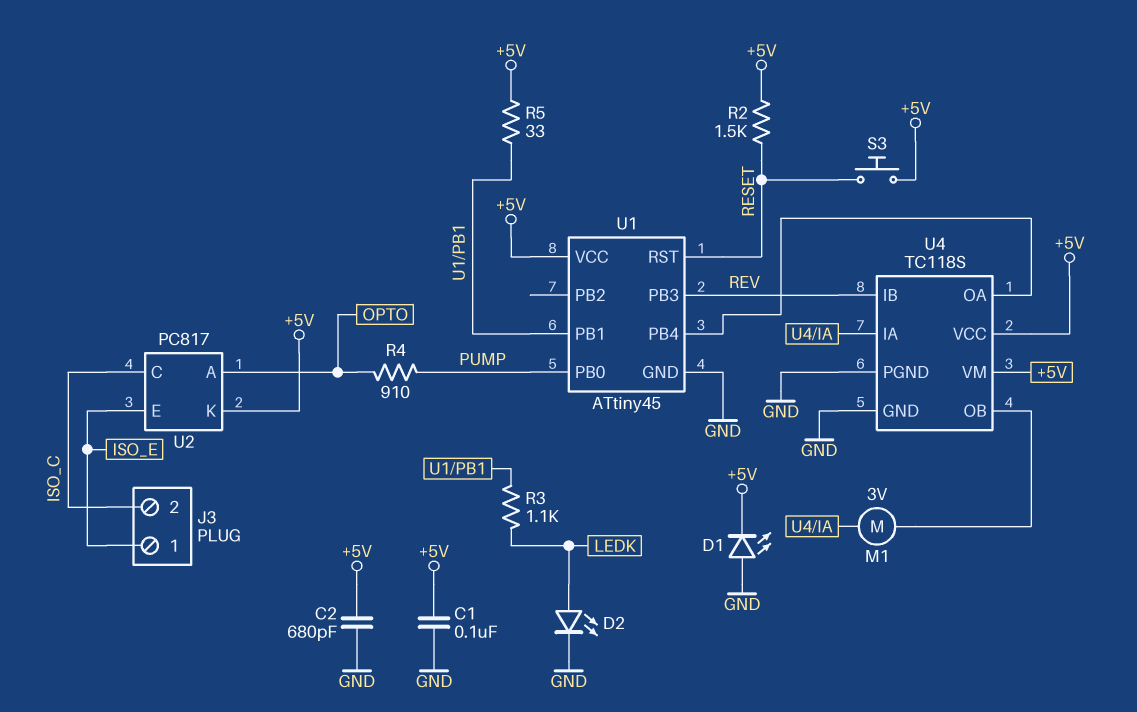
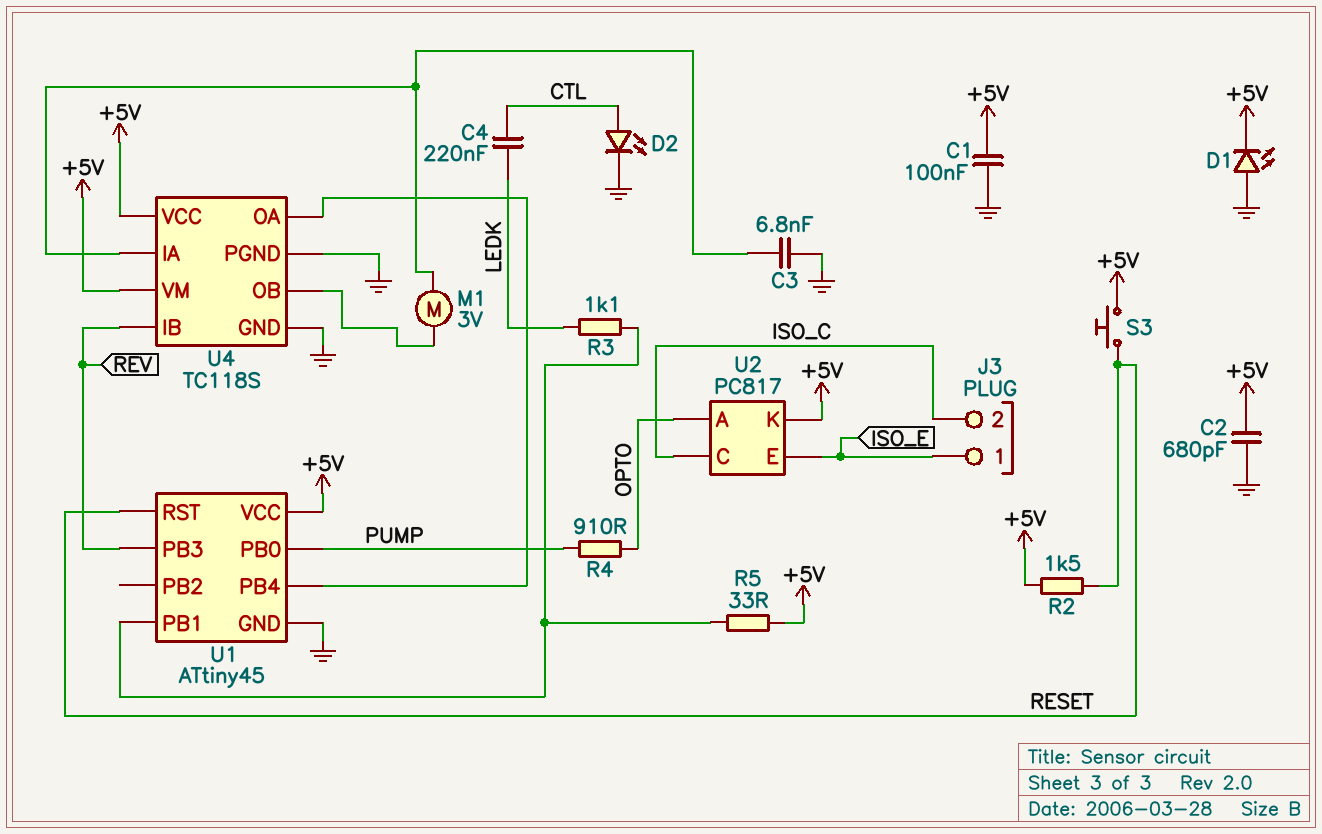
C3: none -> 6.8nF (GND, U4/IA)
C4: none -> 220nF (CTL, LEDK)
D2: LED (A LEDK, K GND) -> LED (A CTL, K GND)

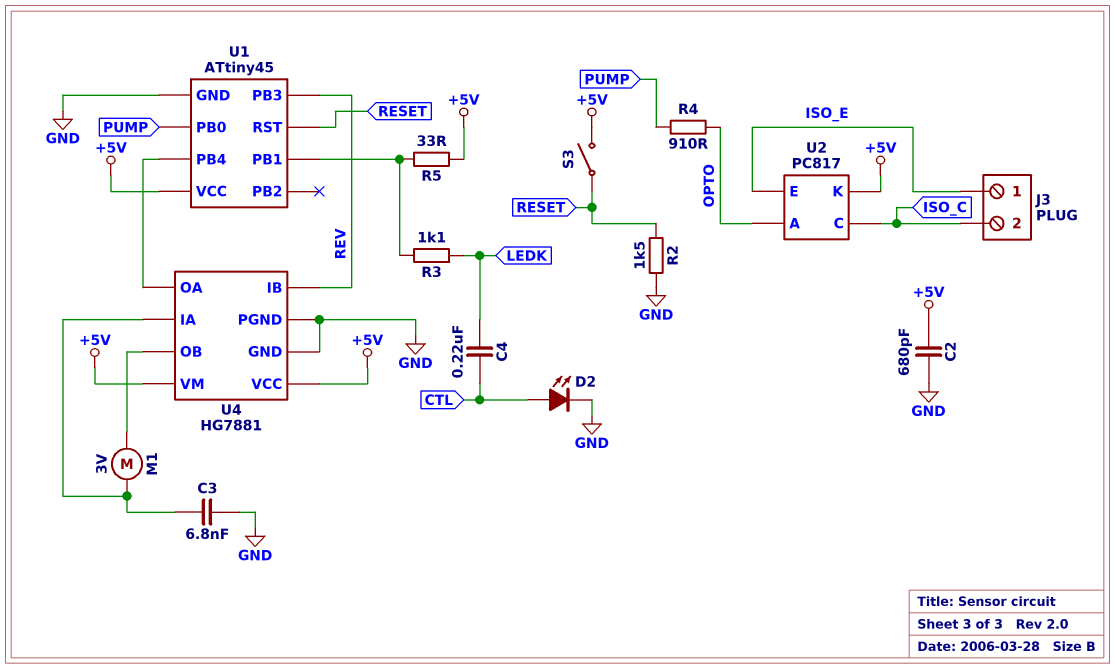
C1: 100nF (+5V, GND) -> none
D1: LED (A GND, K +5V) -> none
R2: 1.5k (+5V, RESET) -> 1.5k (GND, RESET)
S3: button (+5V, RESET) -> switch (+5V, RESET)
U4: TC118S -> HG7881

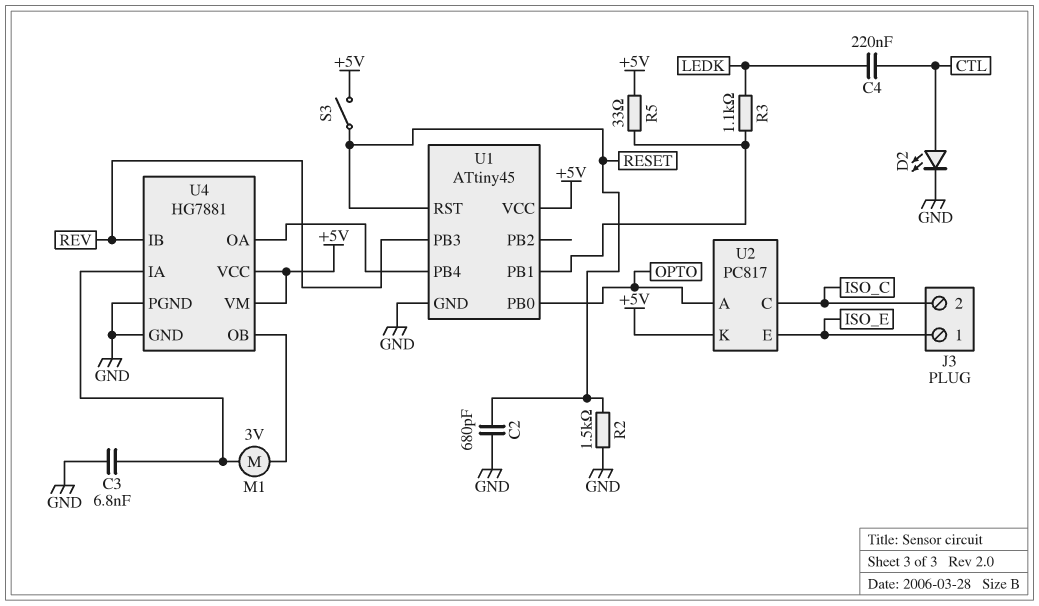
C2: 680pF (+5V, GND) -> 680pF (GND, RESET)
R4: 910 (OPTO, PUMP) -> none
U1 pin PB0: PUMP -> OPTO

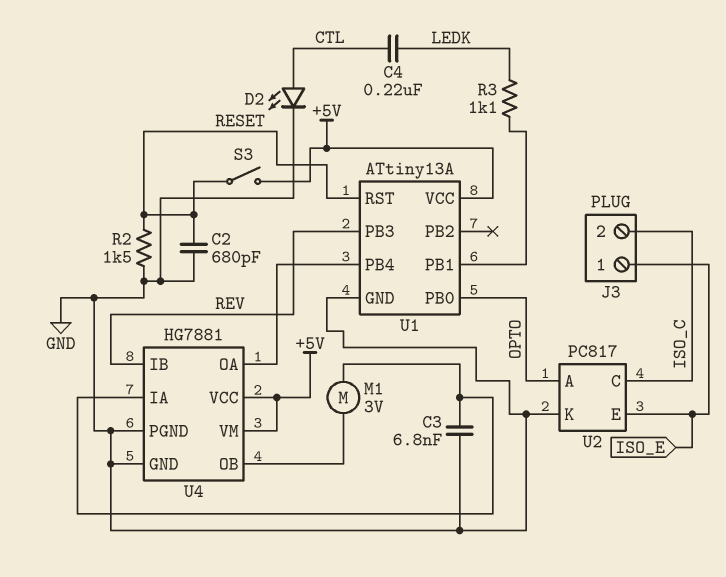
R5: 33 (+5V, U1/PB1) -> none
U1: ATtiny45 -> ATtiny13A
U2 pin K: +5V -> GND

